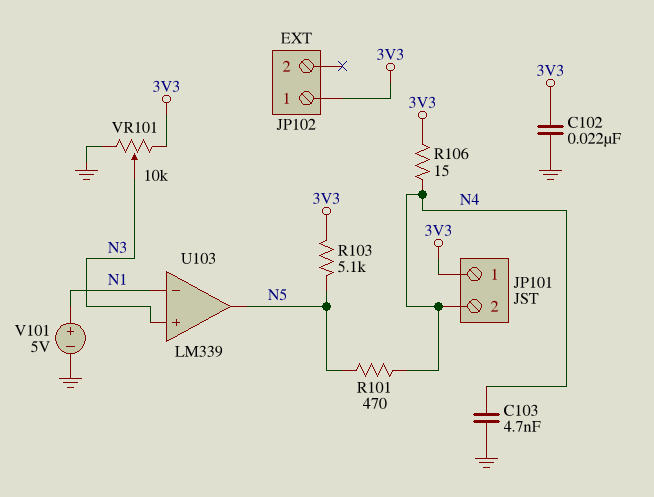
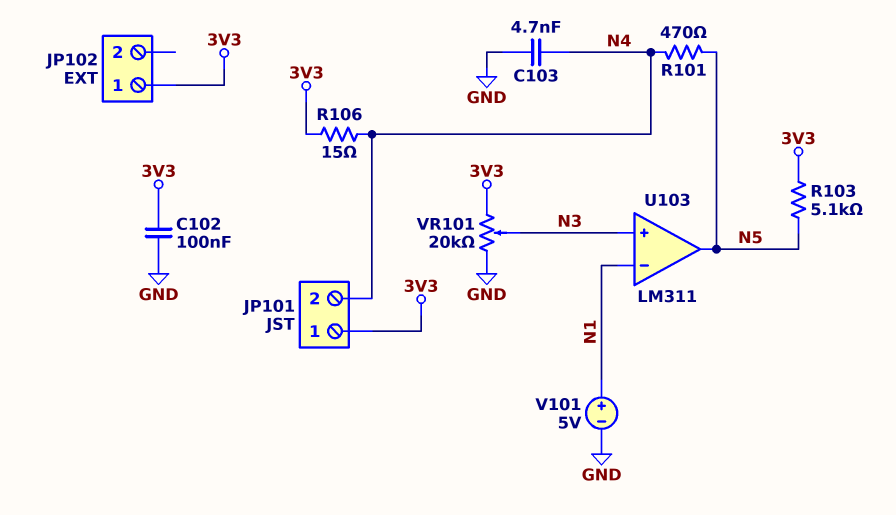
C102: 22nF (3V3, GND) -> 100nF (3V3, GND)
U103: LM339 -> LM311
VR101: 10k (3V3, GND, wiper N3) -> 20k (3V3, GND, wiper N3)

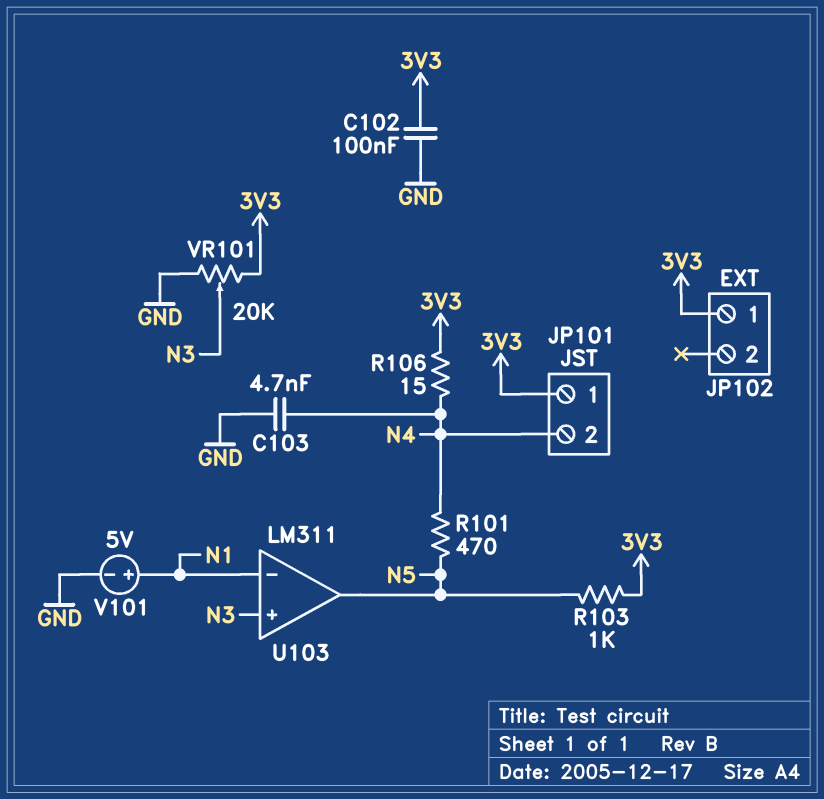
R103: 5.1k (3V3, N5) -> 1k (3V3, N5)

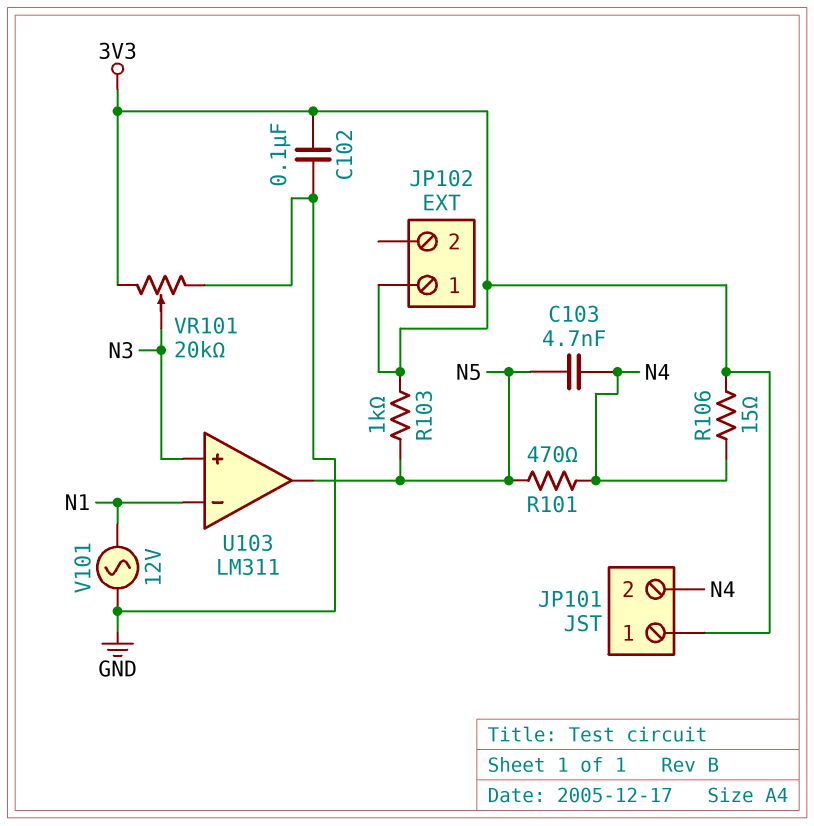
C103: 4.7nF (GND, N4) -> 4.7nF (N4, N5)
V101: 5V (plus N1, minus GND) -> AC 12V (GND, N1)

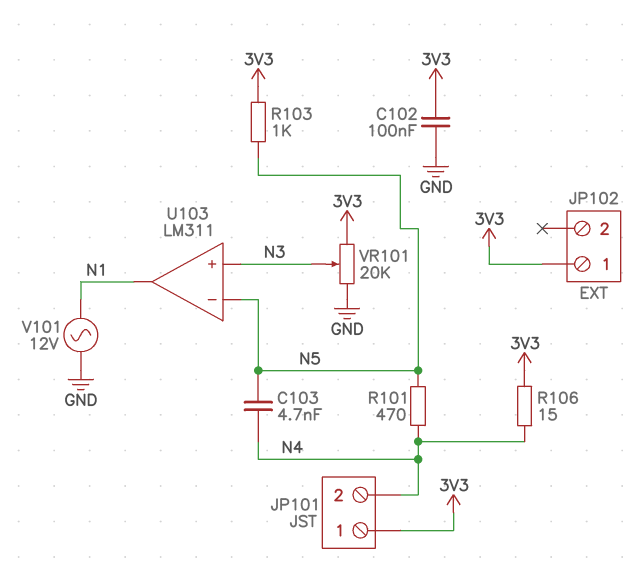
U103 pin in-: N1 -> N5
U103 pin out: N5 -> N1

